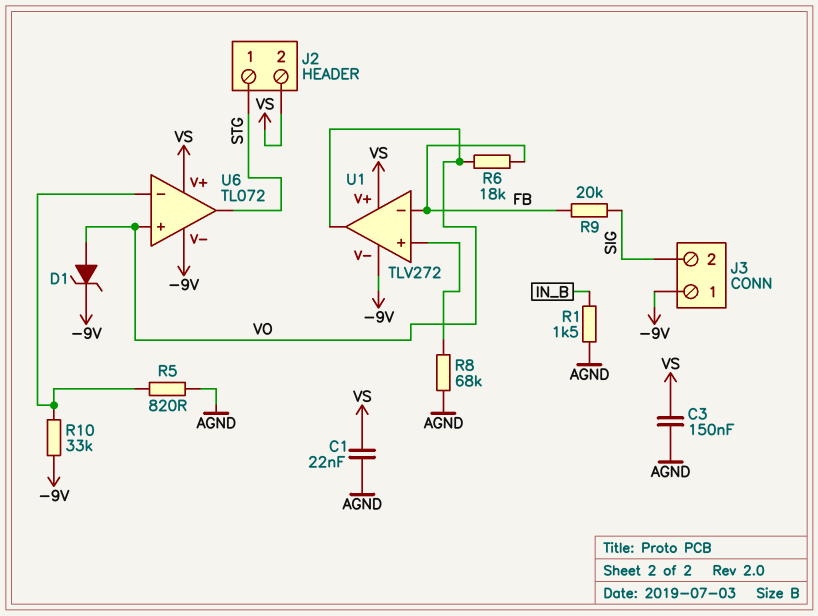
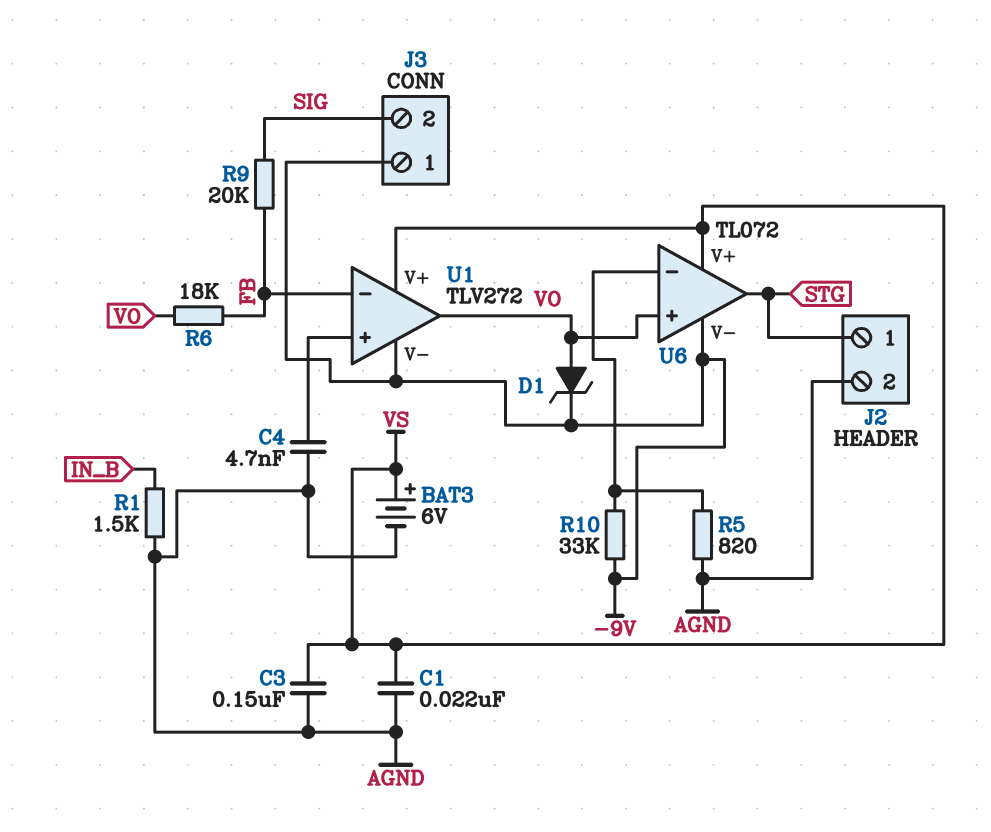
BAT3: none -> 6V (plus VS, minus AGND)
C4: none -> 4.7nF (AGND, U1/in+)
J2 pin 2: VS -> AGND
R8: 68k (AGND, U1/in+) -> none

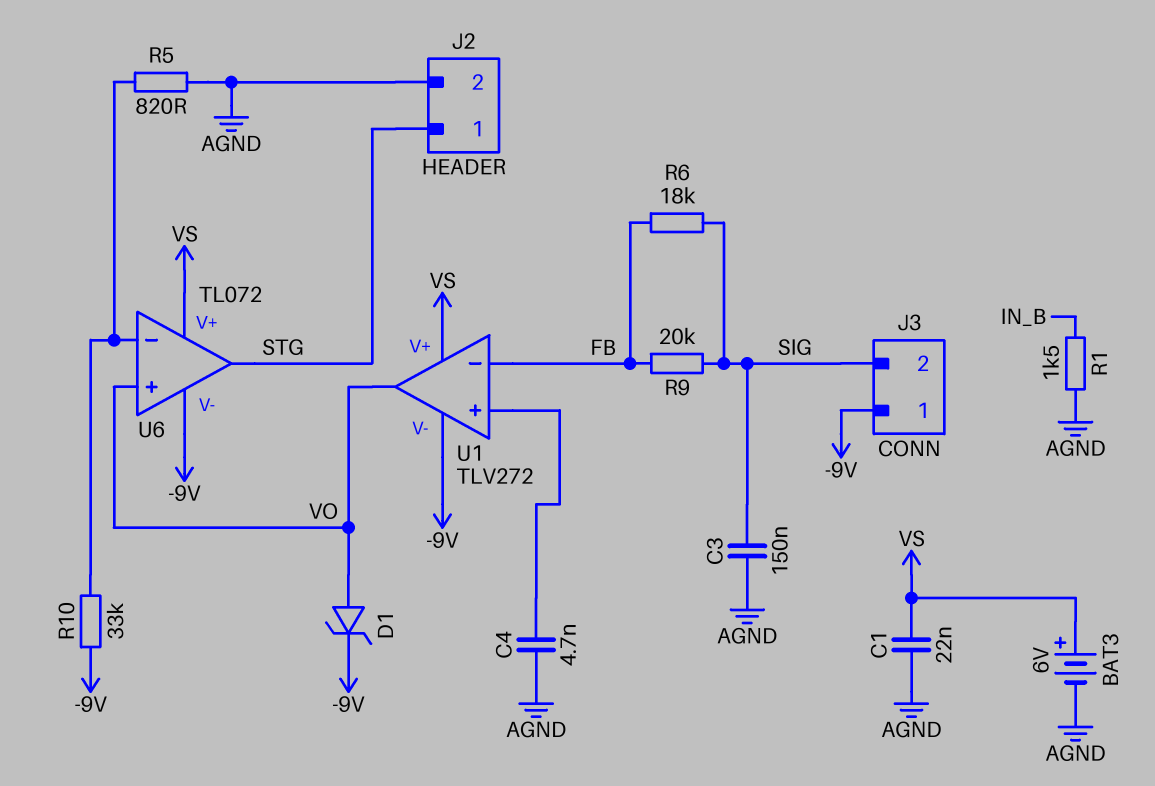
C3: 150nF (AGND, VS) -> 150nF (AGND, SIG)
R6: 18k (FB, VO) -> 18k (FB, SIG)

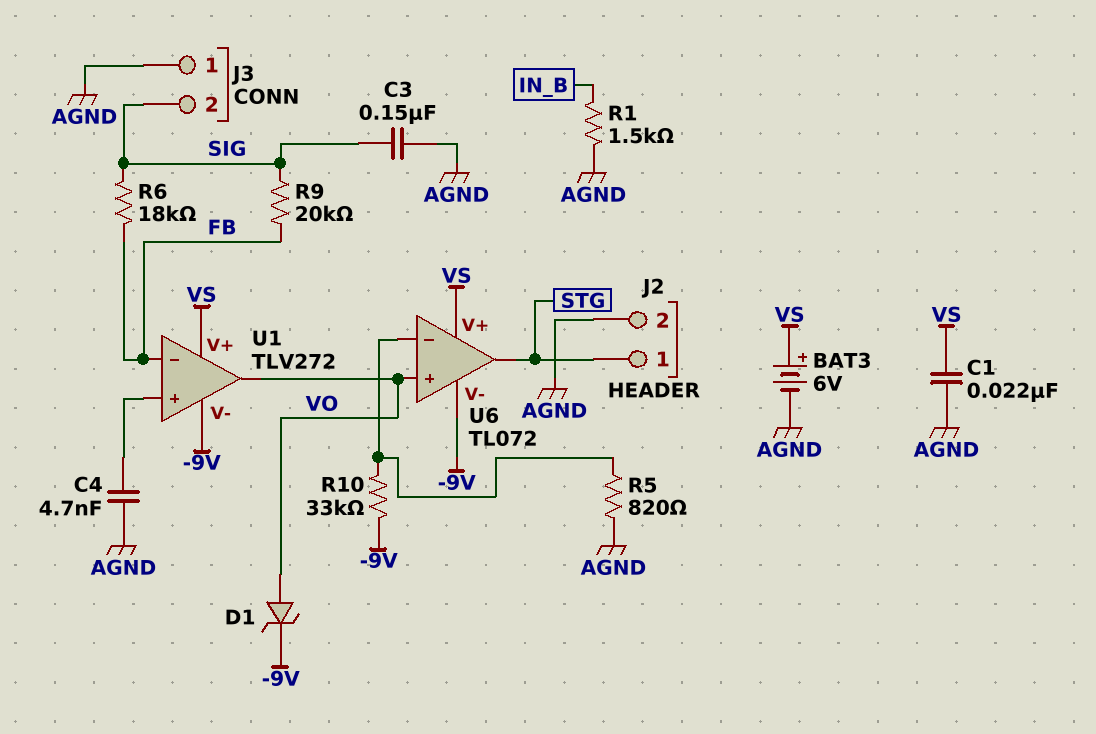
J3 pin 1: -9V -> AGND

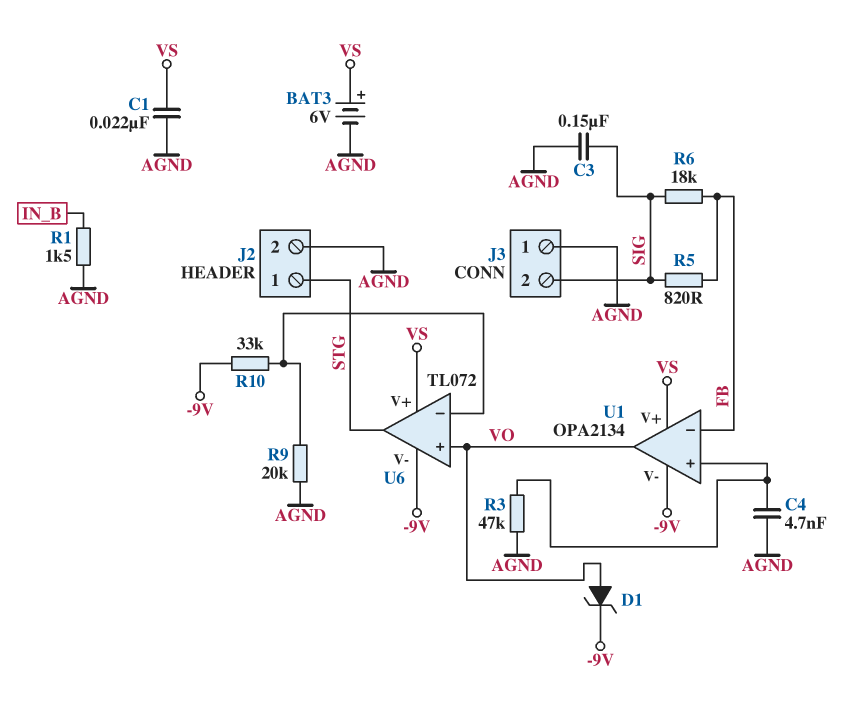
R3: none -> 47k (AGND, U1/in+)
R5: 820 (AGND, U6/in-) -> 820 (FB, SIG)
R9: 20k (FB, SIG) -> 20k (AGND, U6/in-)
U1: TLV272 -> OPA2134

